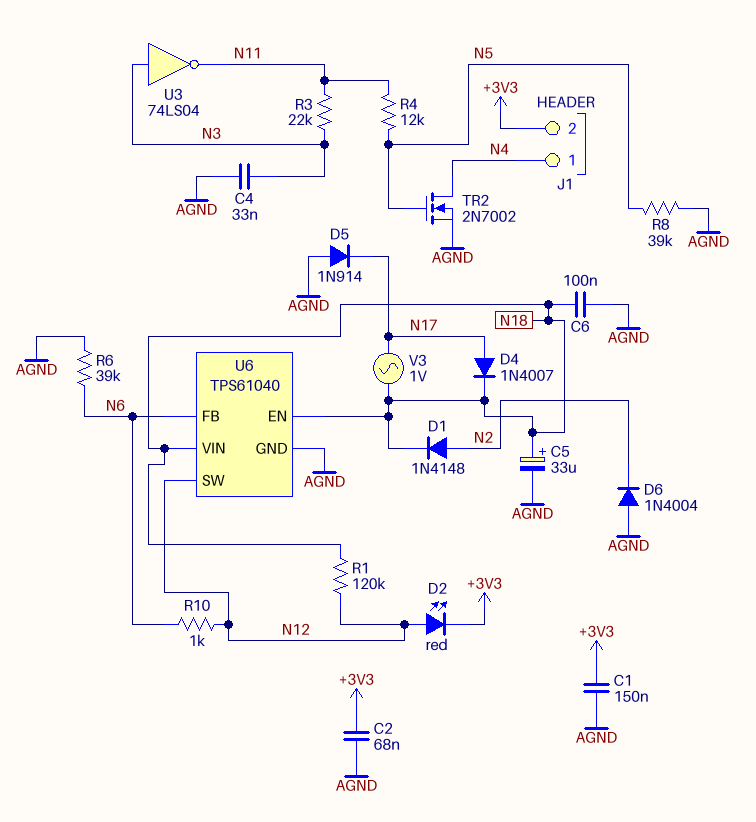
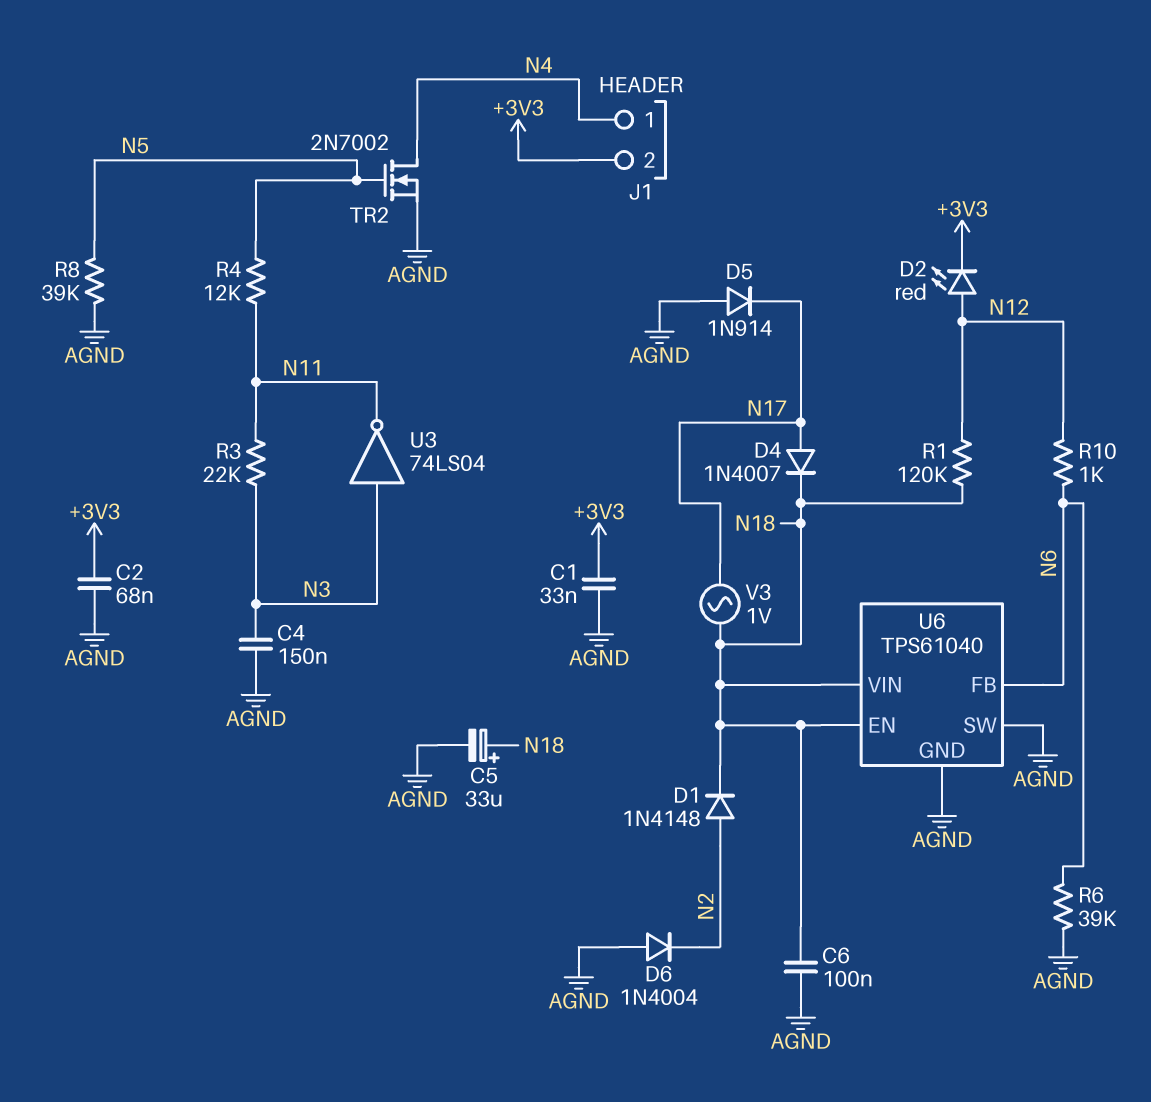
C1: 150nF (+3V3, AGND) -> 33nF (+3V3, AGND)
C4: 33nF (AGND, N3) -> 150nF (AGND, N3)
U6 pin SW: N12 -> AGND

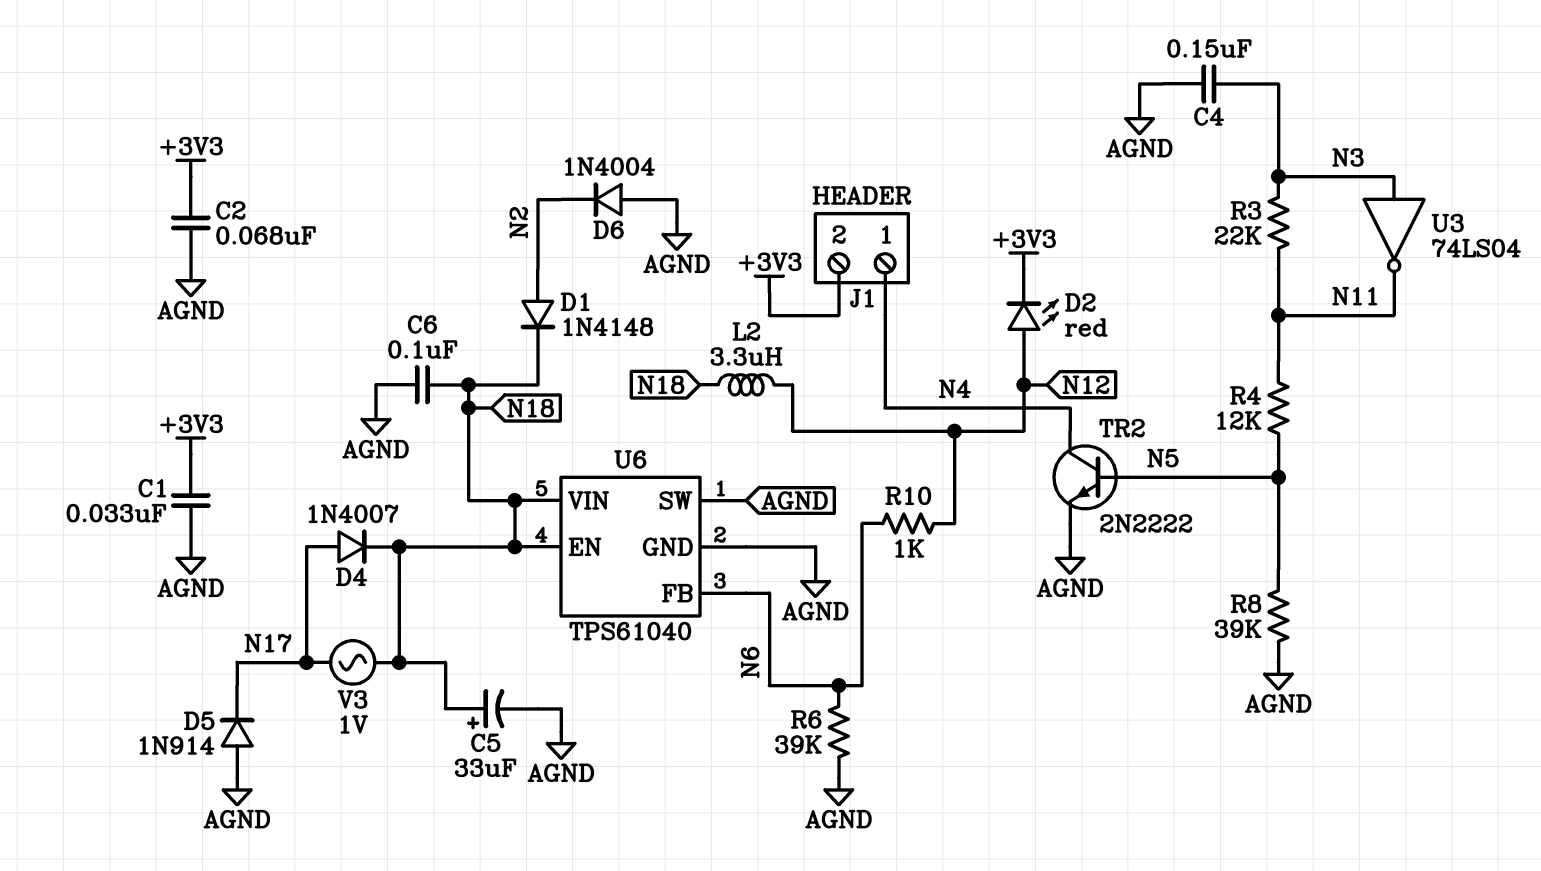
L2: none -> 3.3uH (N12, N18)
R1: 120k (N12, N18) -> none
TR2: NMOS 2N7002 (G N5, D N4, S AGND) -> NPN 2N2222 (B N5, C N4, E AGND)

